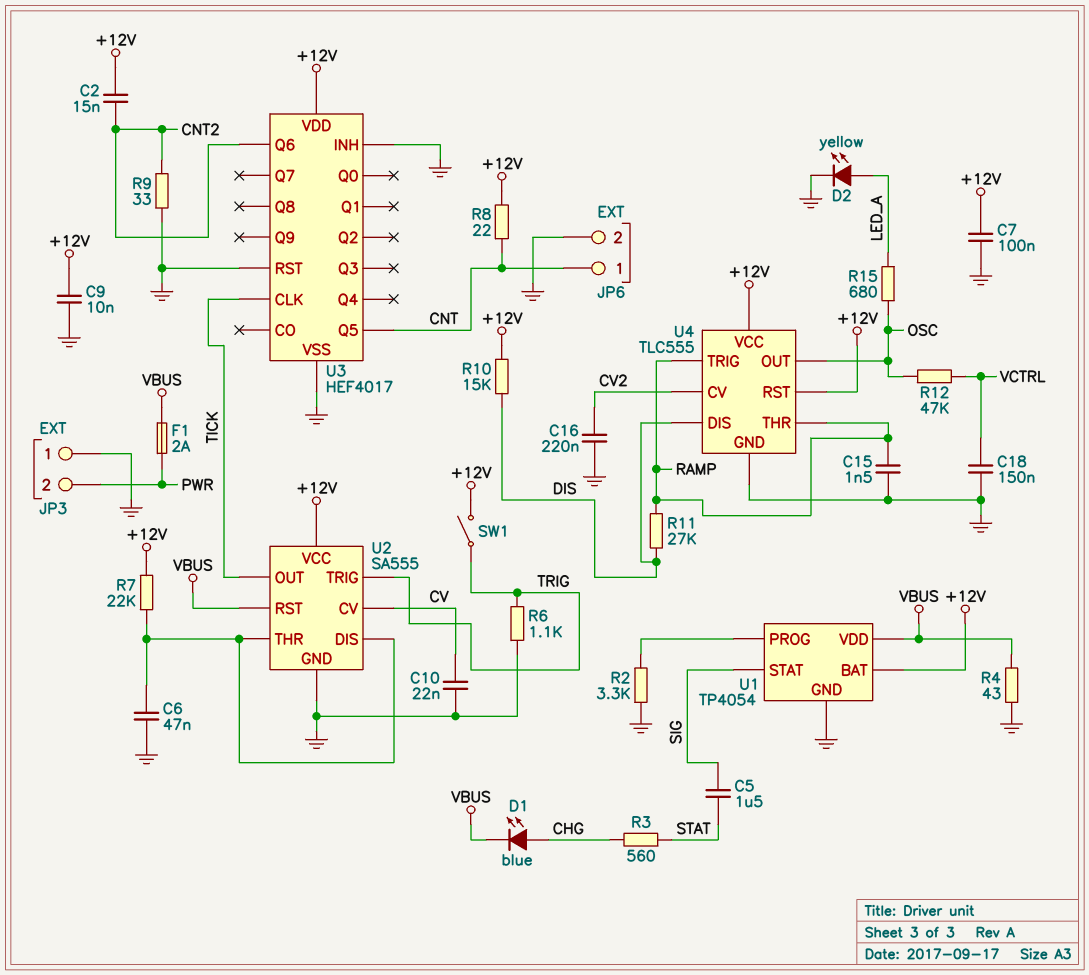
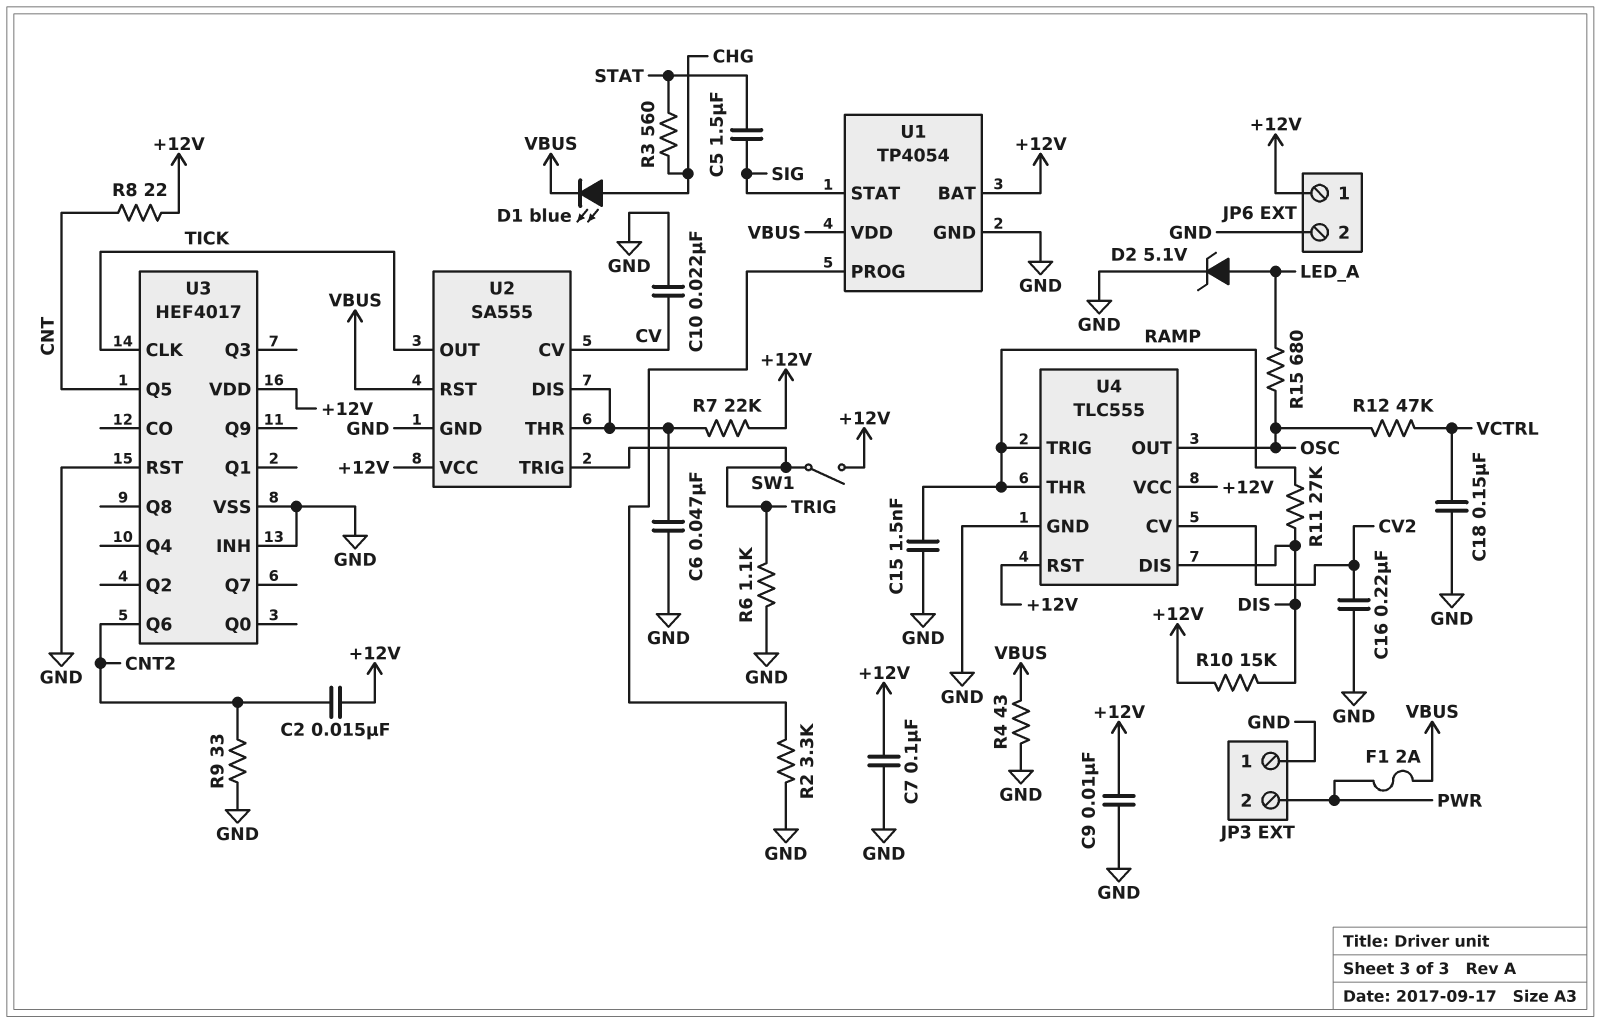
D2: LED yellow (A LED_A, K GND) -> zener 5.1V (A LED_A, K GND)
JP6 pin 1: CNT -> +12V

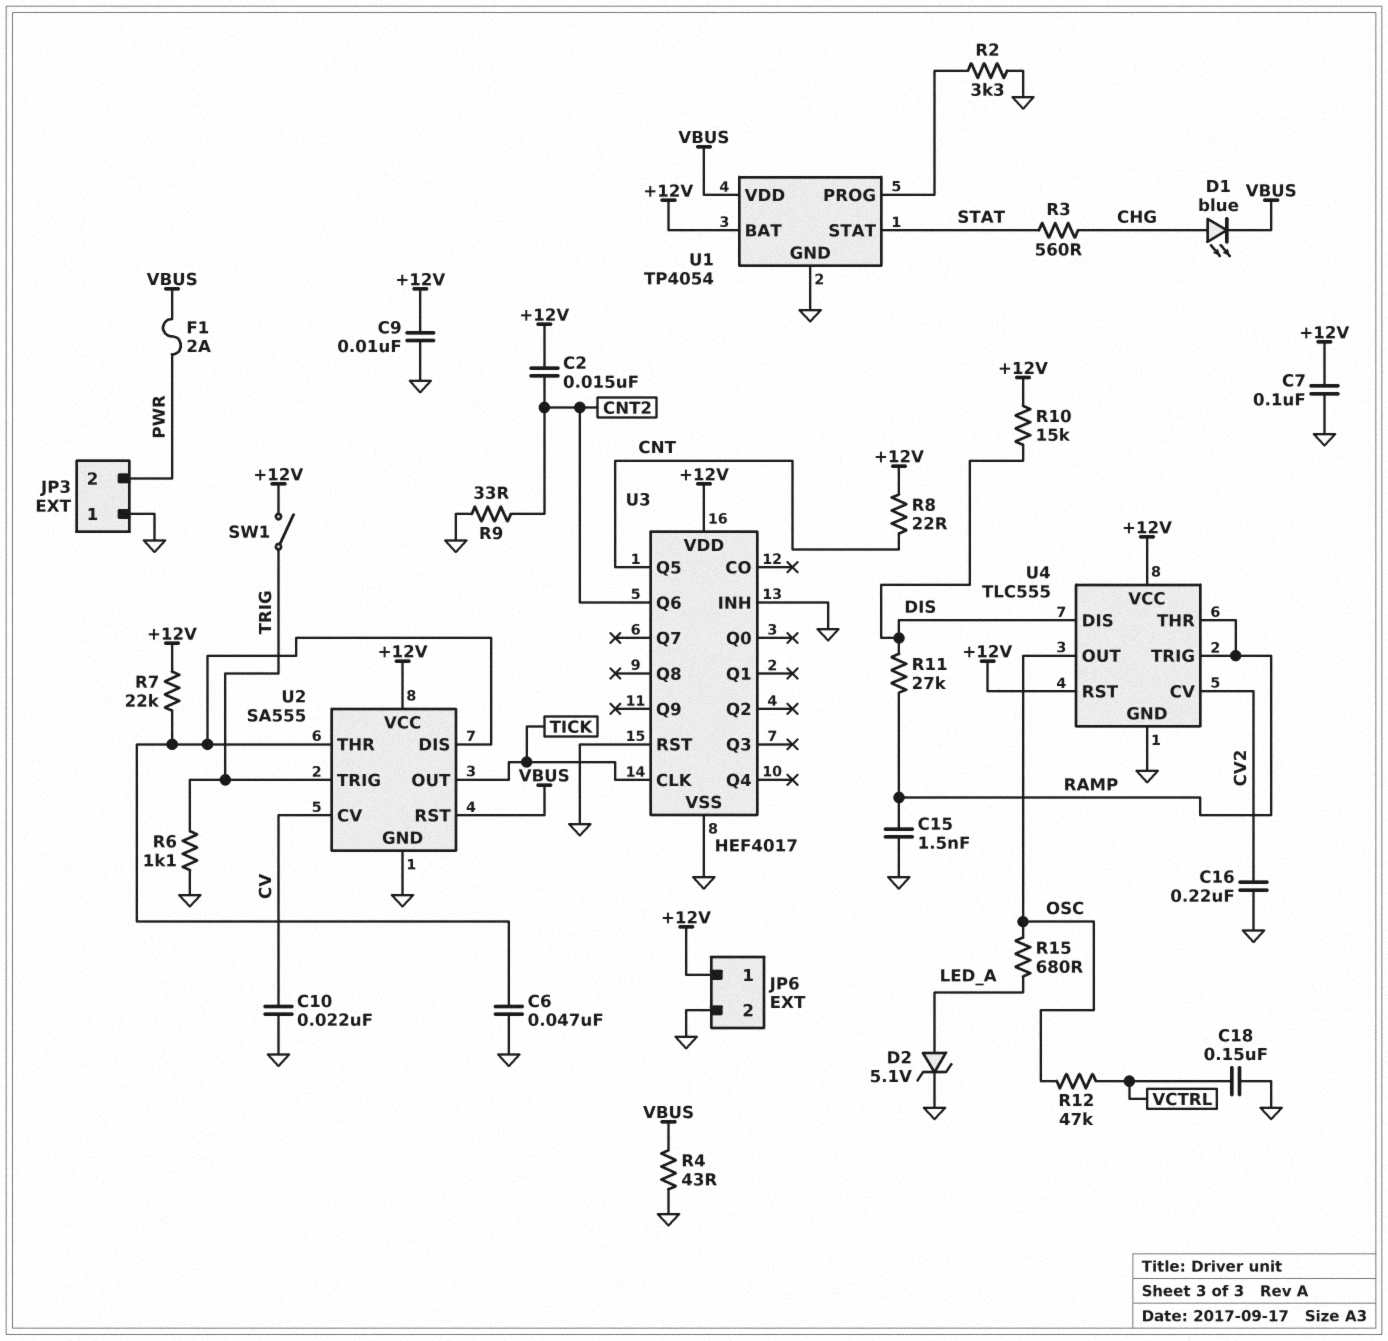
C5: 1.5uF (SIG, STAT) -> none
U1 pin STAT: SIG -> STAT

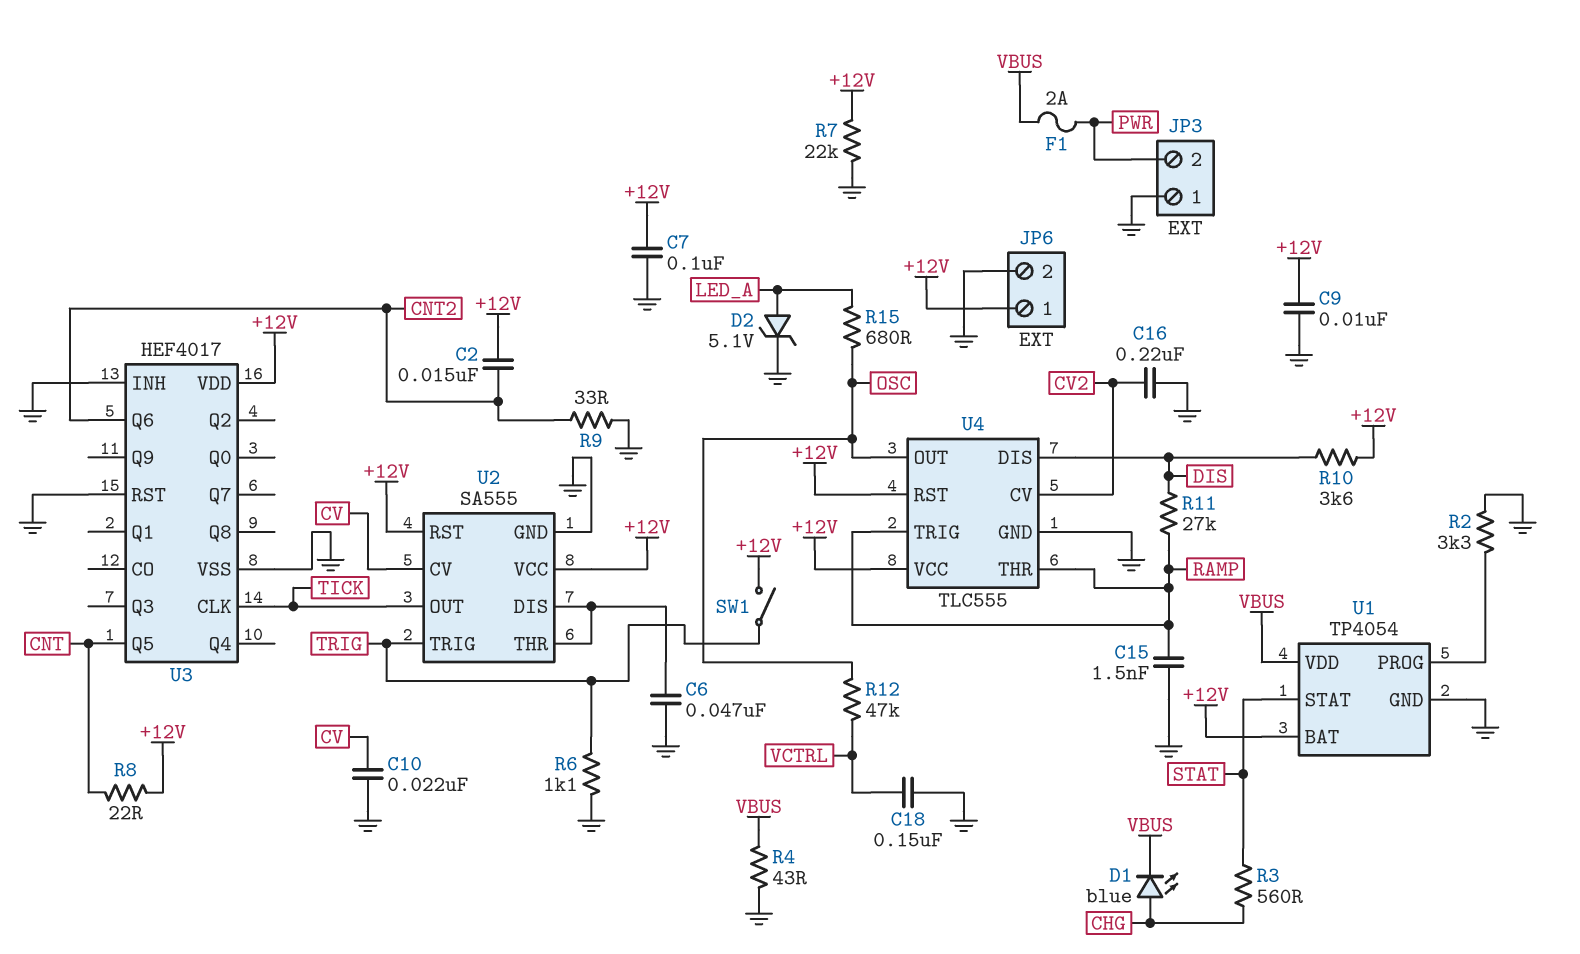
R7: 22k (+12V, U2/DIS) -> 22k (+12V, GND)
R10: 15k (+12V, DIS) -> 3.6k (+12V, DIS)
U2 pin RST: VBUS -> +12V

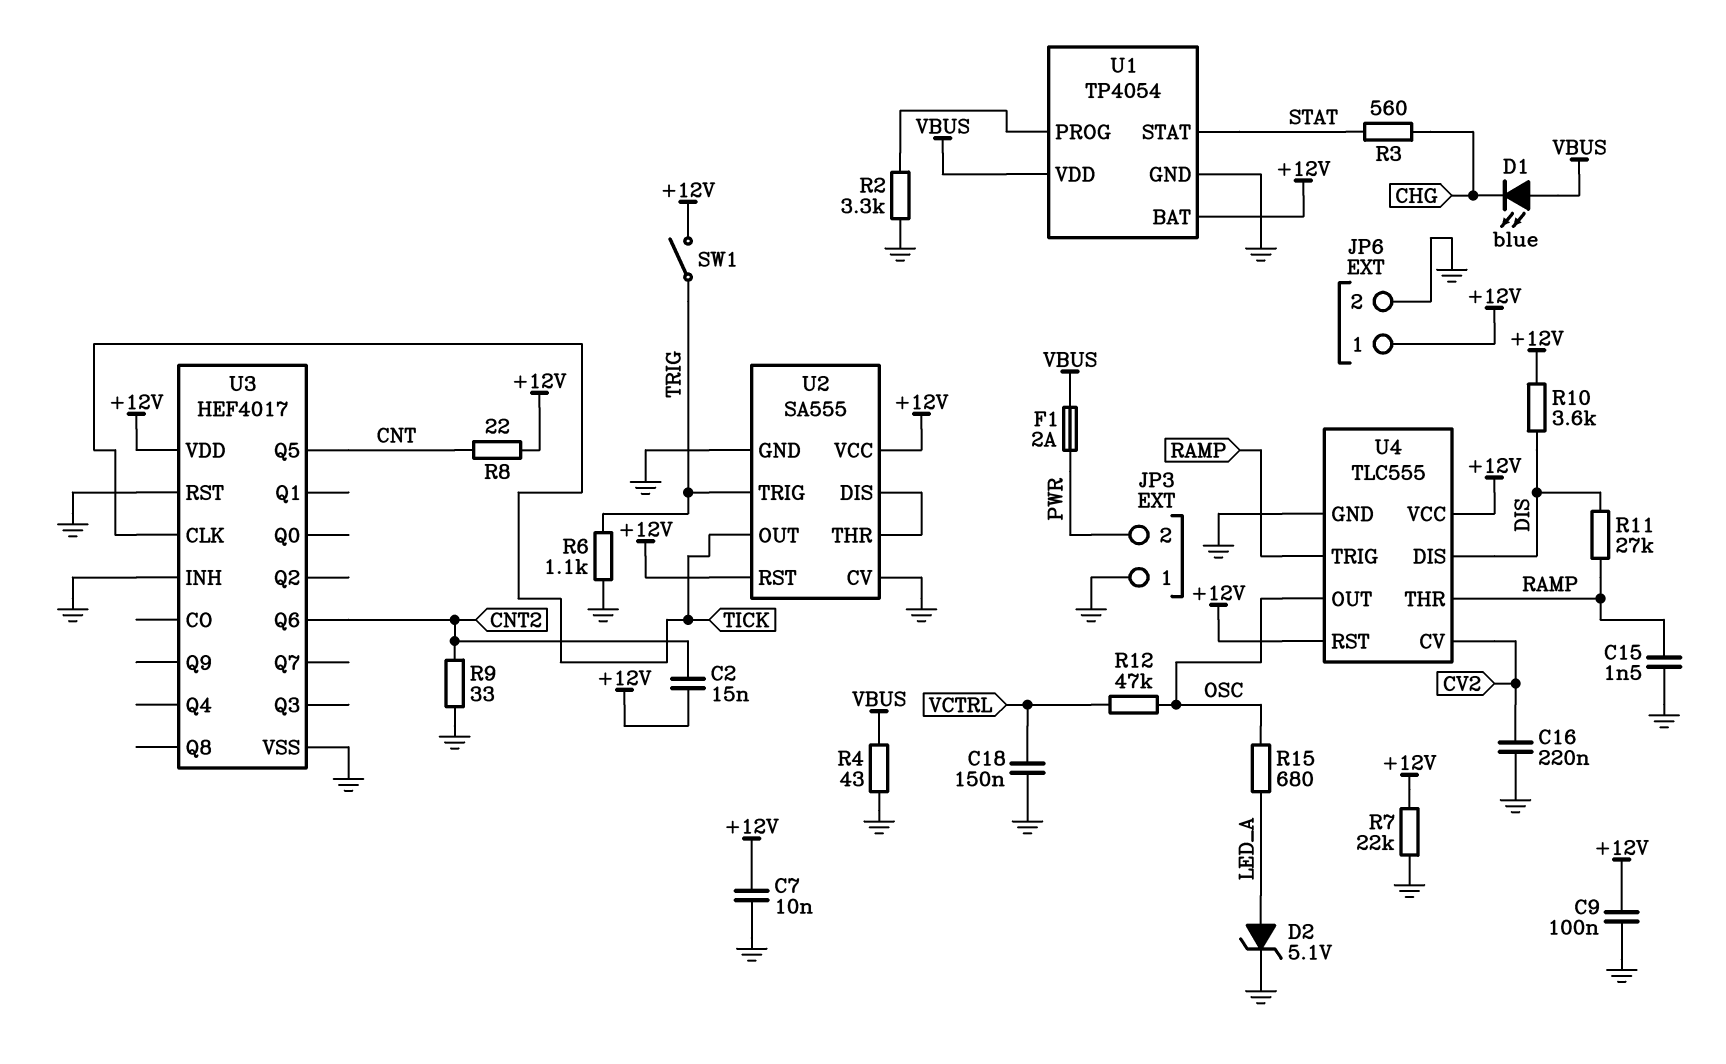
C6: 47nF (GND, U2/DIS) -> none
C7: 100nF (+12V, GND) -> 10nF (+12V, GND)
C9: 10nF (+12V, GND) -> 100nF (+12V, GND)
C10: 22nF (CV, GND) -> none
D1: LED blue (A CHG, K VBUS) -> LED blue (A VBUS, K CHG)
U2 pin CV: CV -> GND

